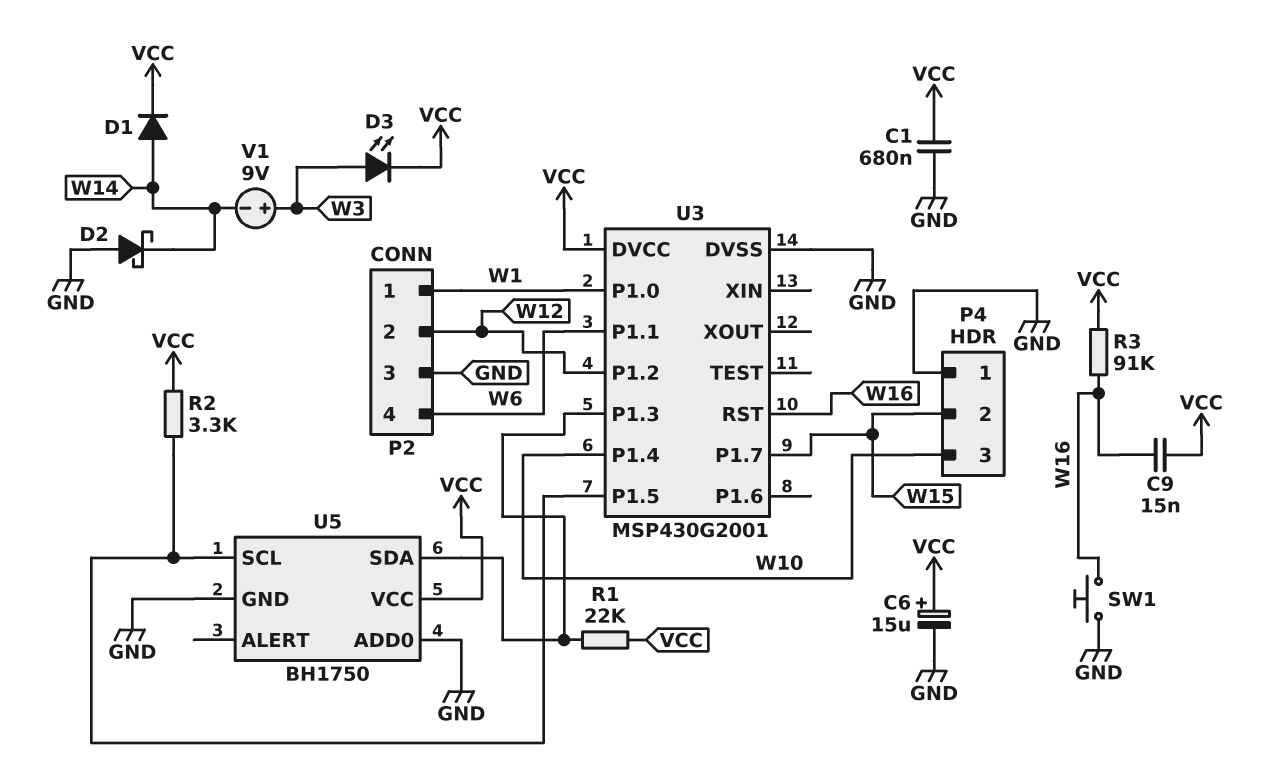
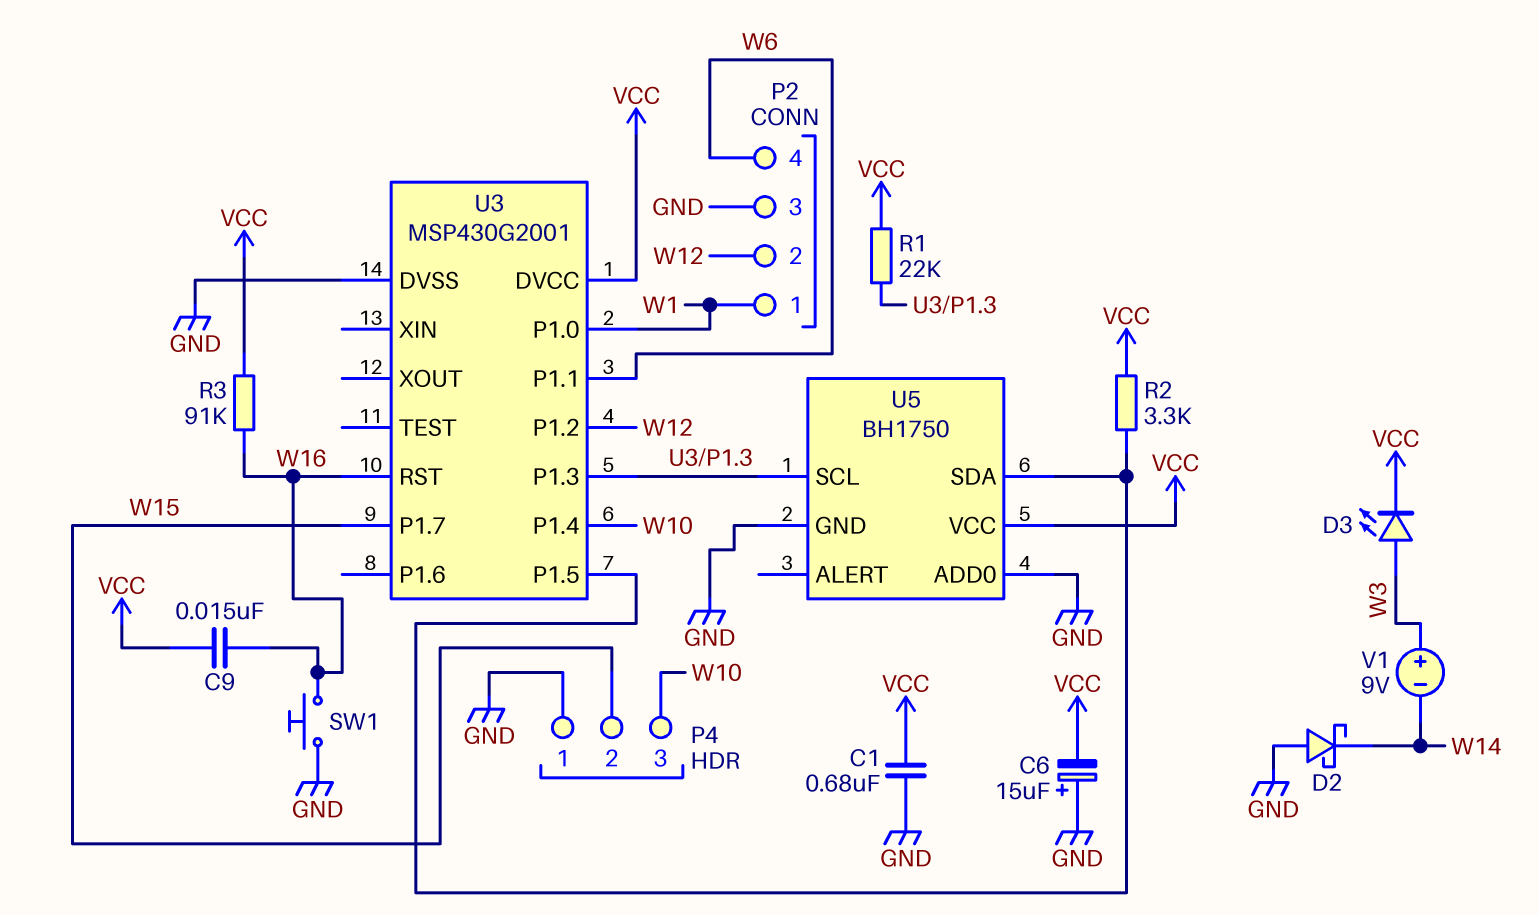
C6: 15uF (plus VCC, minus GND) -> 15uF (plus GND, minus VCC)
D1: diode (A W14, K VCC) -> none
U5 pin SCL: U3/P1.5 -> U3/P1.3
U5 pin SDA: U3/P1.3 -> U3/P1.5

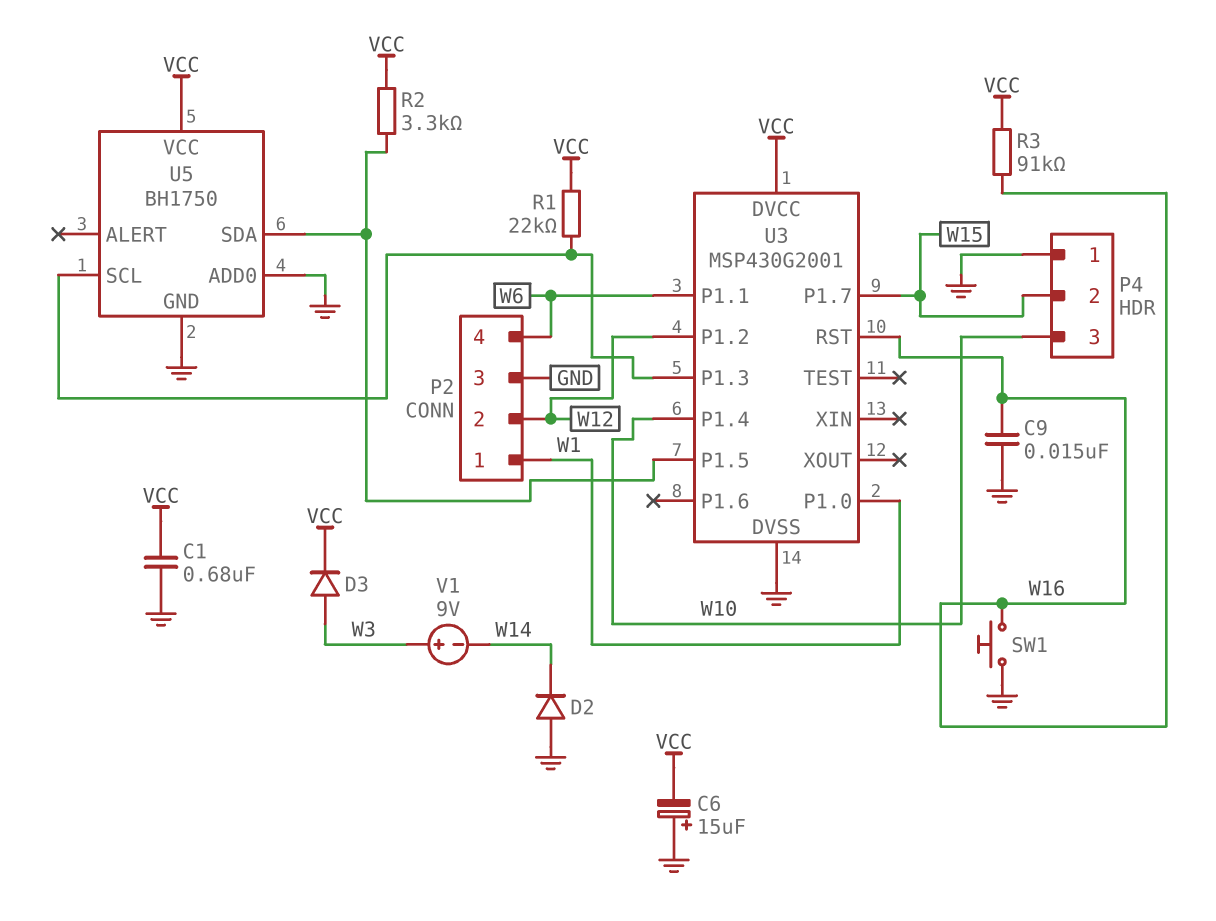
C9: 15nF (VCC, W16) -> 15nF (GND, W16)
D2: schottky (A GND, K W14) -> diode (A GND, K W14)
D3: LED (A W3, K VCC) -> diode (A W3, K VCC)

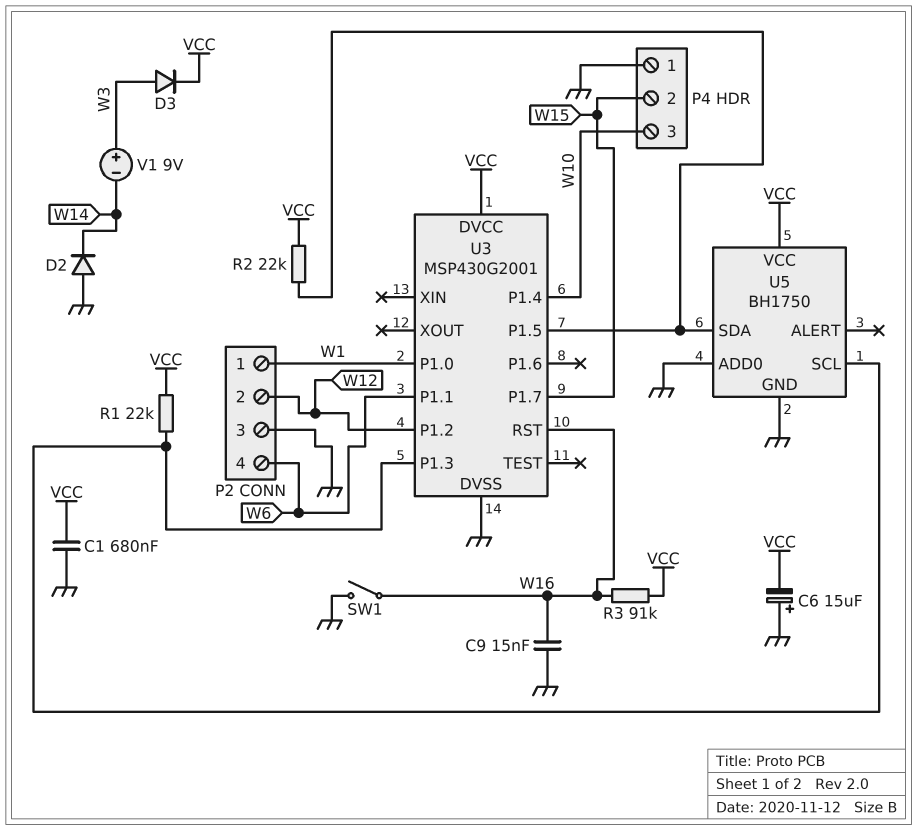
R2: 3.3k (U3/P1.5, VCC) -> 22k (U3/P1.5, VCC)
SW1: button (GND, W16) -> switch (GND, W16)

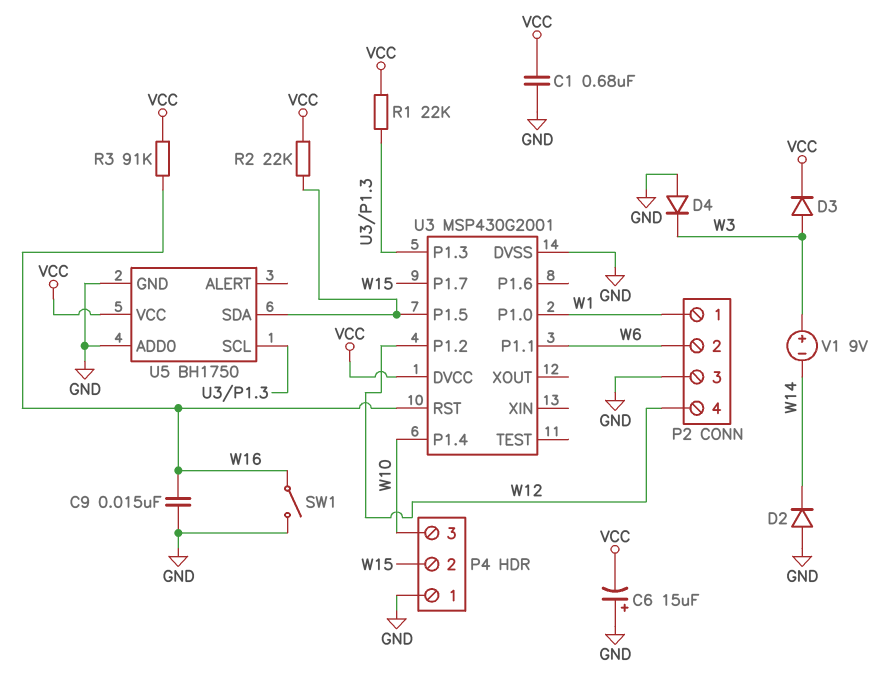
D4: none -> diode (A GND, K W3)
P2 pin 2: W12 -> W6
P2 pin 4: W6 -> W12

